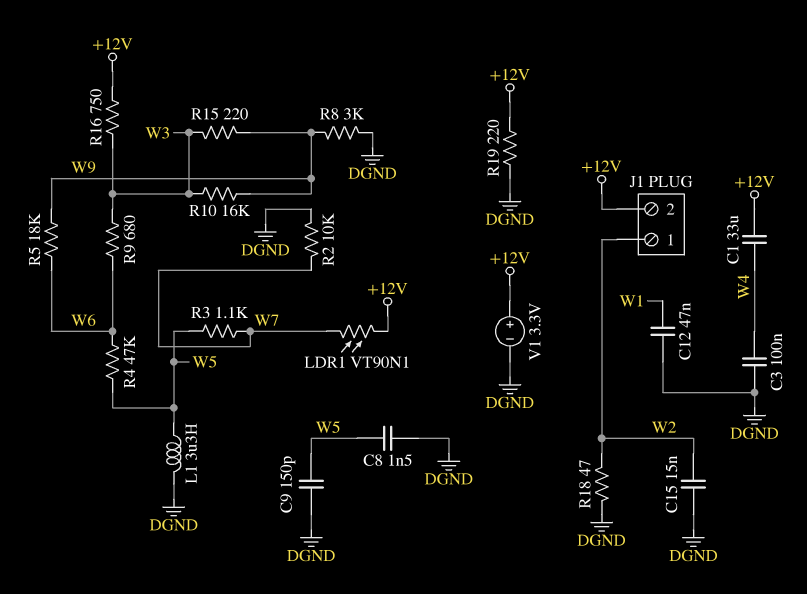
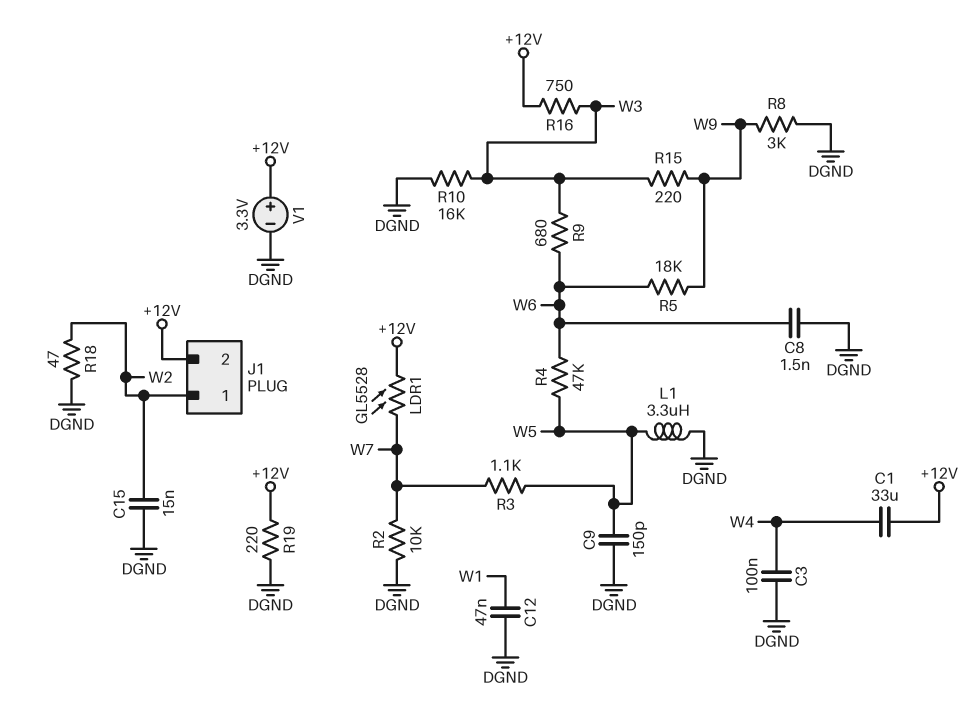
C8: 1.5nF (DGND, W5) -> 1.5nF (DGND, W6)
LDR1: VT90N1 (+12V, W7) -> GL5528 (+12V, W7)
R10: 16k (W3, W9) -> 16k (DGND, W3)

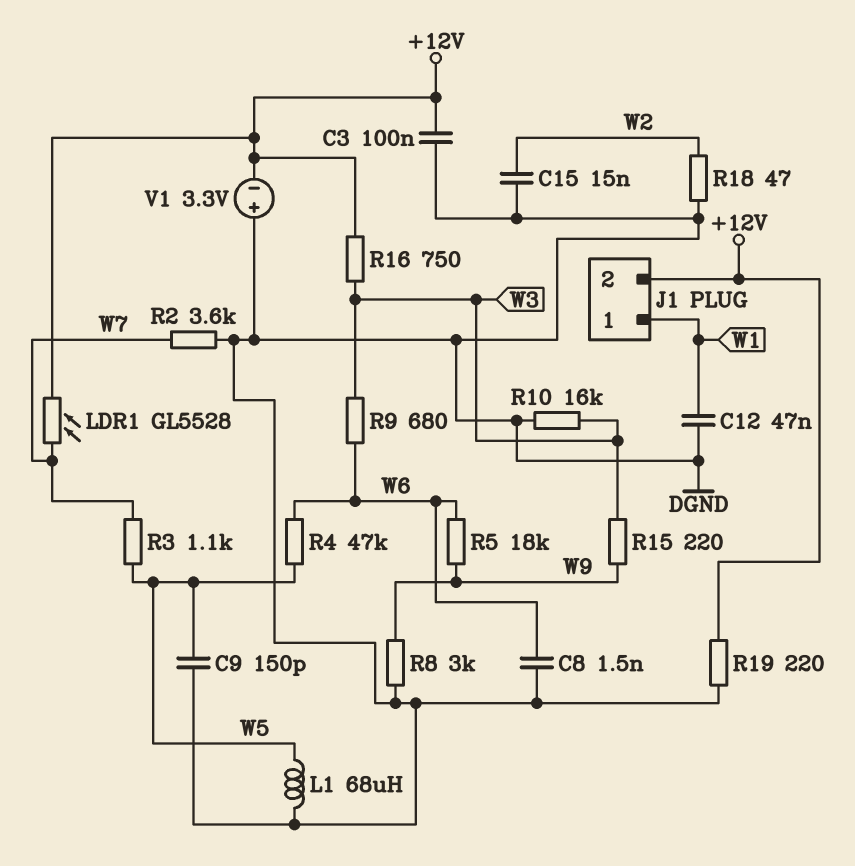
C1: 33uF (+12V, W4) -> none
C3: 100nF (DGND, W4) -> 100nF (+12V, DGND)
J1 pin 1: W2 -> W1
L1: 3.3uH (DGND, W5) -> 68uH (DGND, W5)
R2: 10k (DGND, W7) -> 3.6k (DGND, W7)
V1: 3.3V (plus +12V, minus DGND) -> 3.3V (plus DGND, minus +12V)

